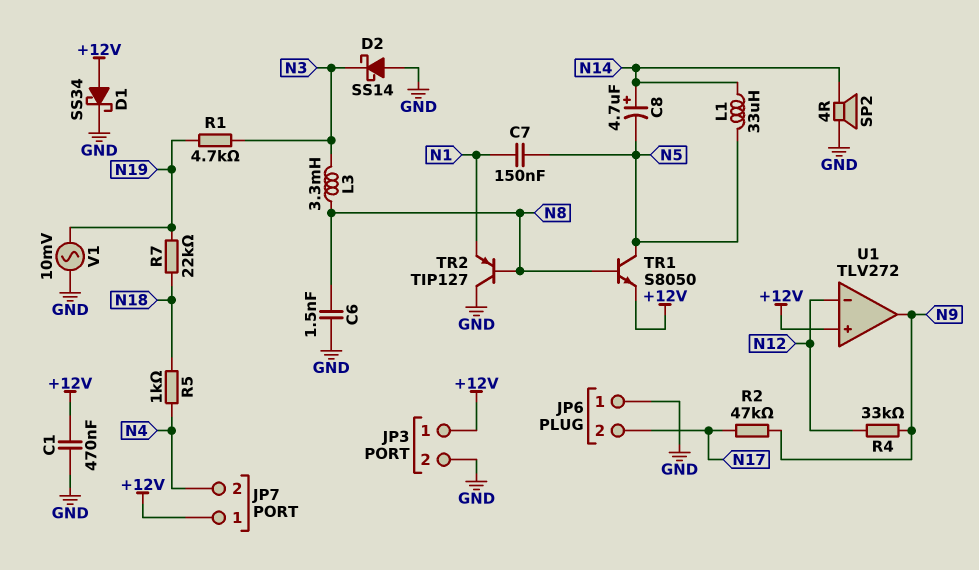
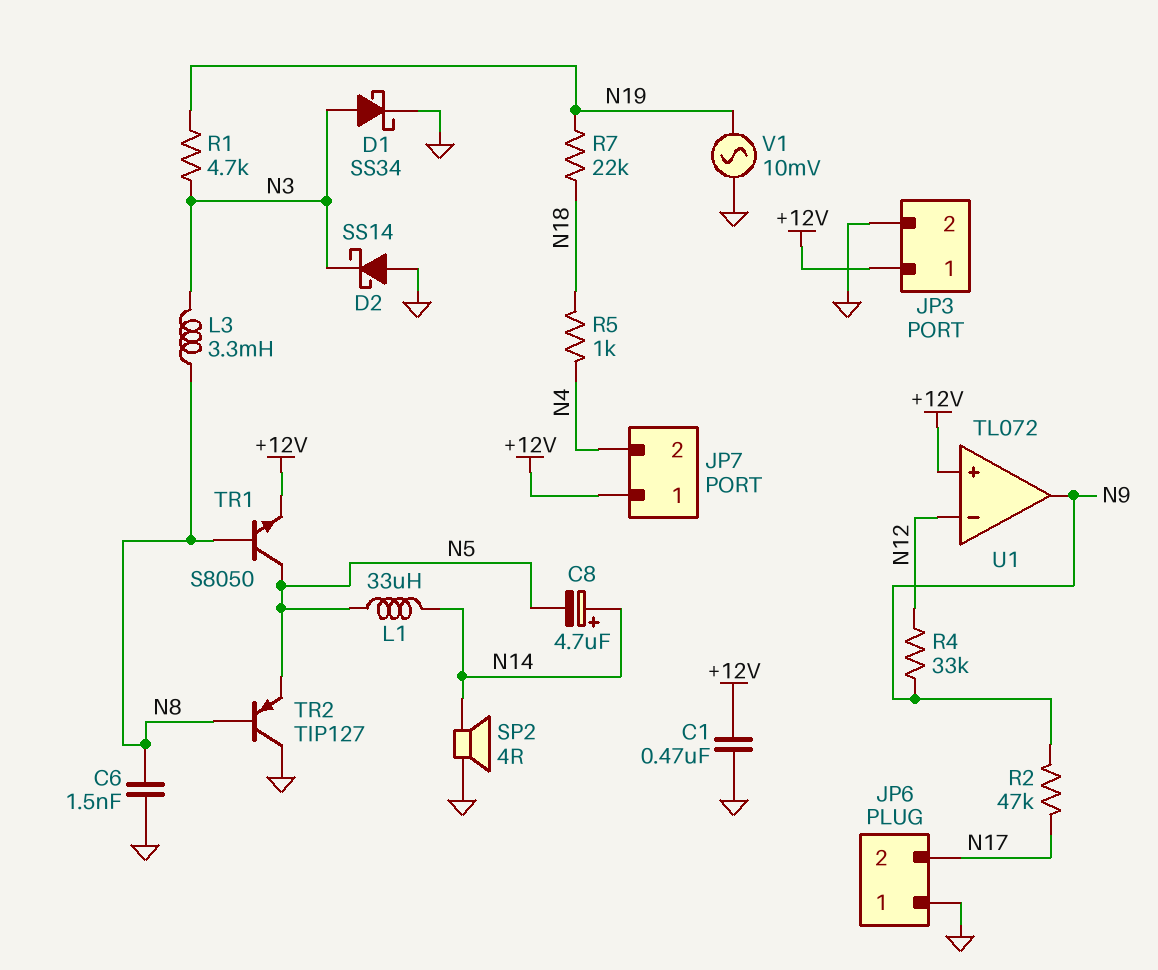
C7: 150nF (N1, N5) -> none
D1: schottky SS34 (A +12V, K GND) -> schottky SS34 (A N3, K GND)
TR2: PNP TIP127 (B N8, C GND, E N1) -> PNP TIP127 (B N8, C GND, E N5)
U1: TLV272 -> TL072

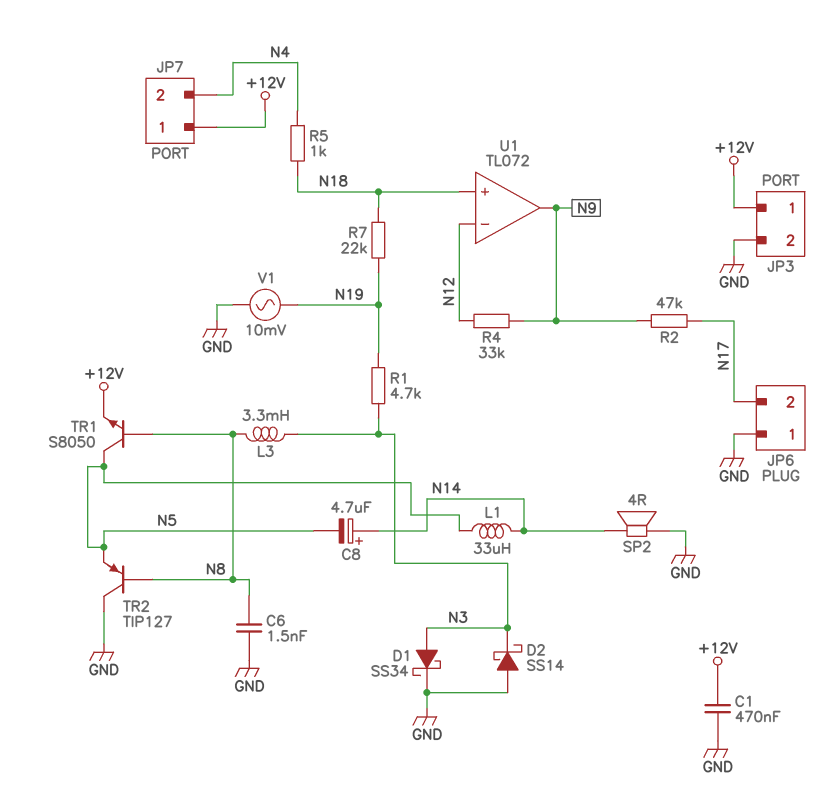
U1 pin in+: +12V -> N18

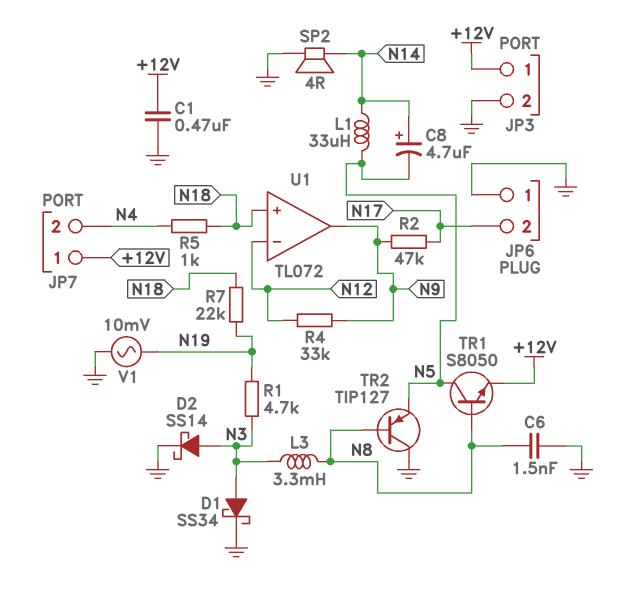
D2: schottky SS14 (A GND, K N3) -> schottky SS14 (A N3, K GND)

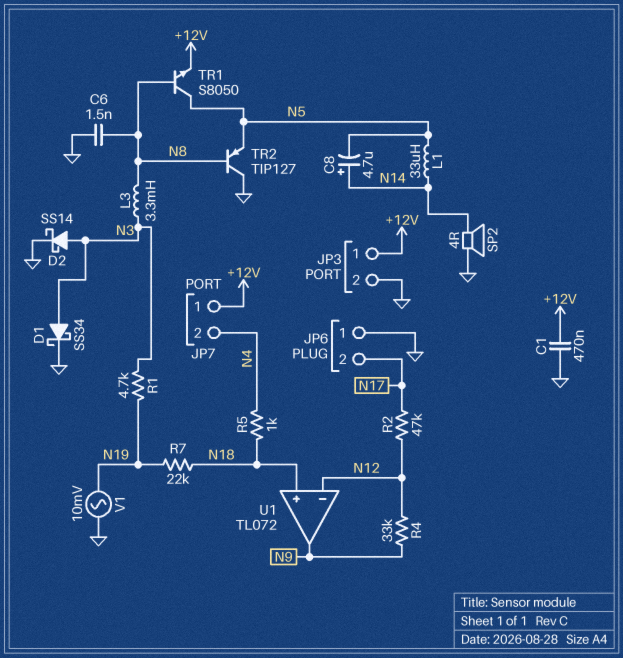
R2: 47k (N9, N17) -> 47k (N12, N17)

